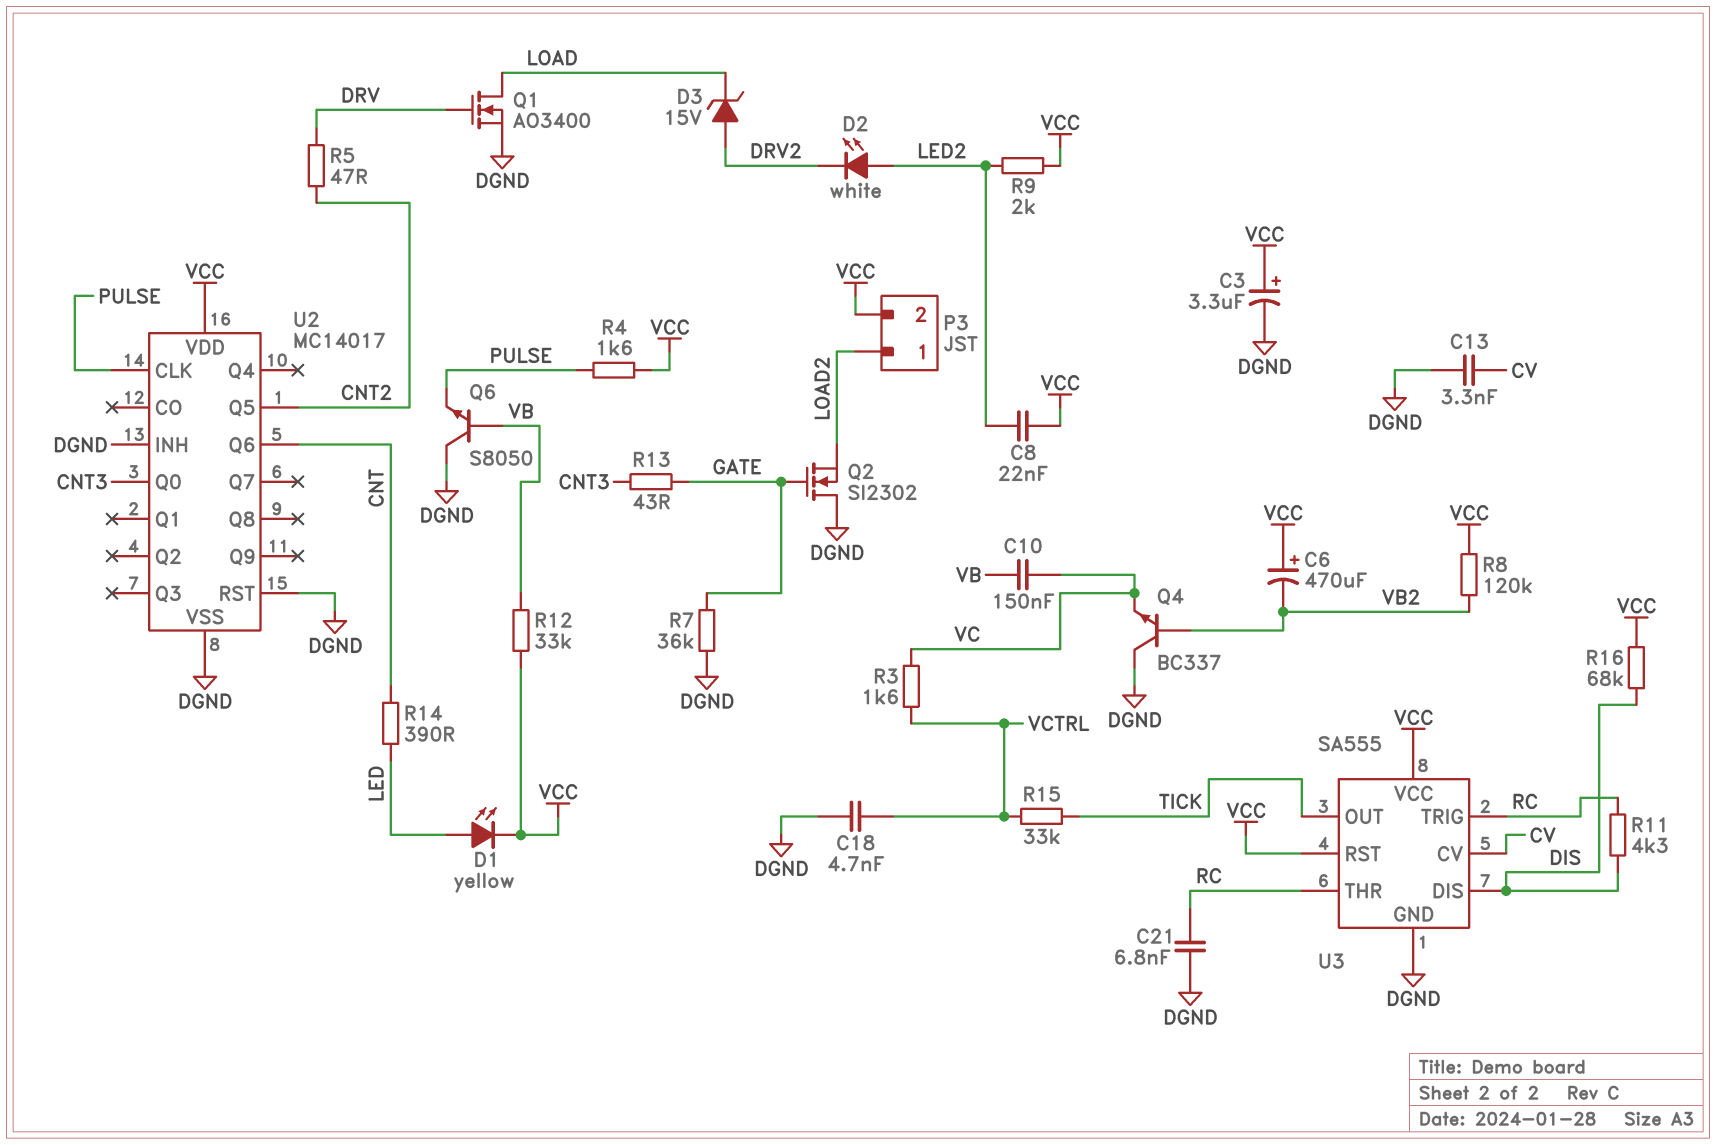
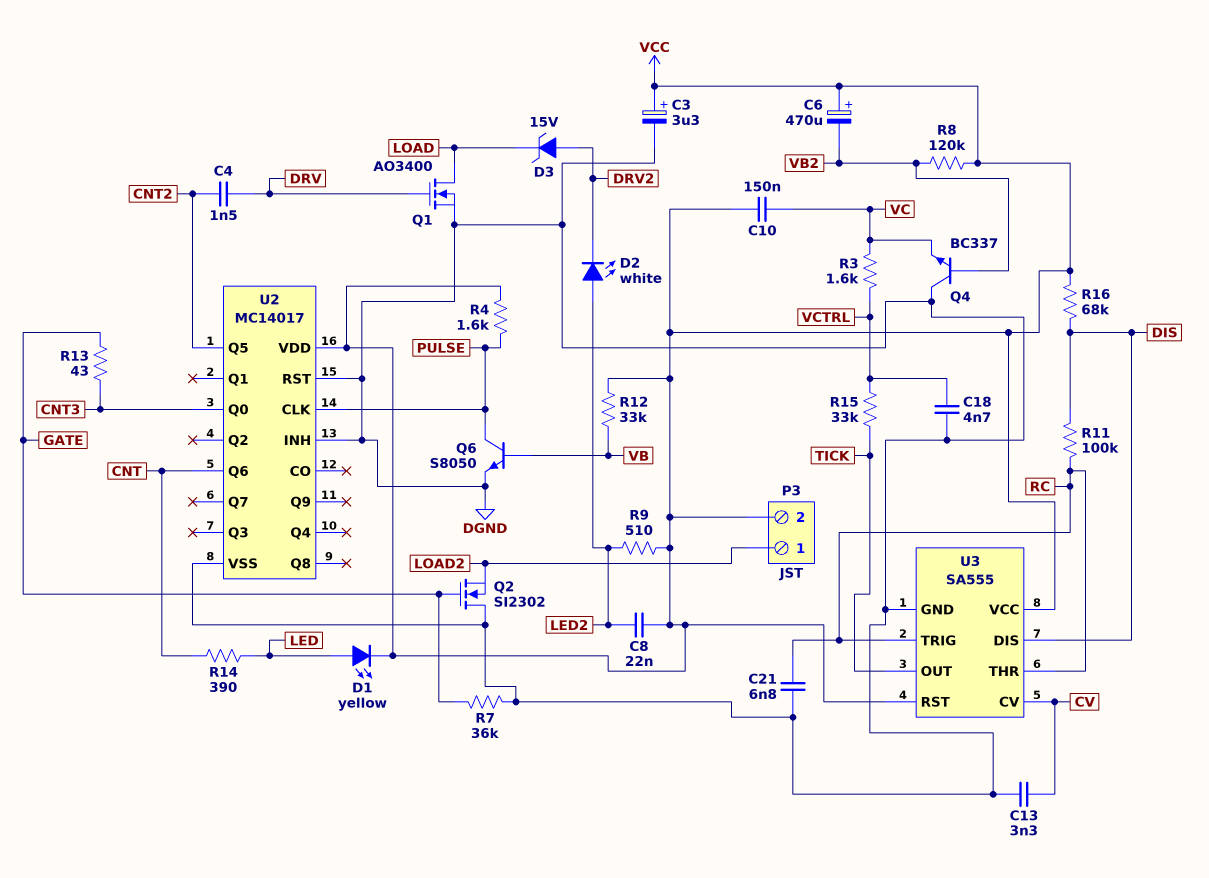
C4: none -> 1.5nF (CNT2, DRV)
C10: 150nF (VB, VC) -> 150nF (VC, VCC)
Q6: NPN S8050 (B VB, C DGND, E PULSE) -> NPN S8050 (B VB, C PULSE, E DGND)
R5: 47 (CNT2, DRV) -> none
R9: 2k (LED2, VCC) -> 510 (LED2, VCC)
R11: 4.3k (DIS, RC) -> 100k (DIS, RC)

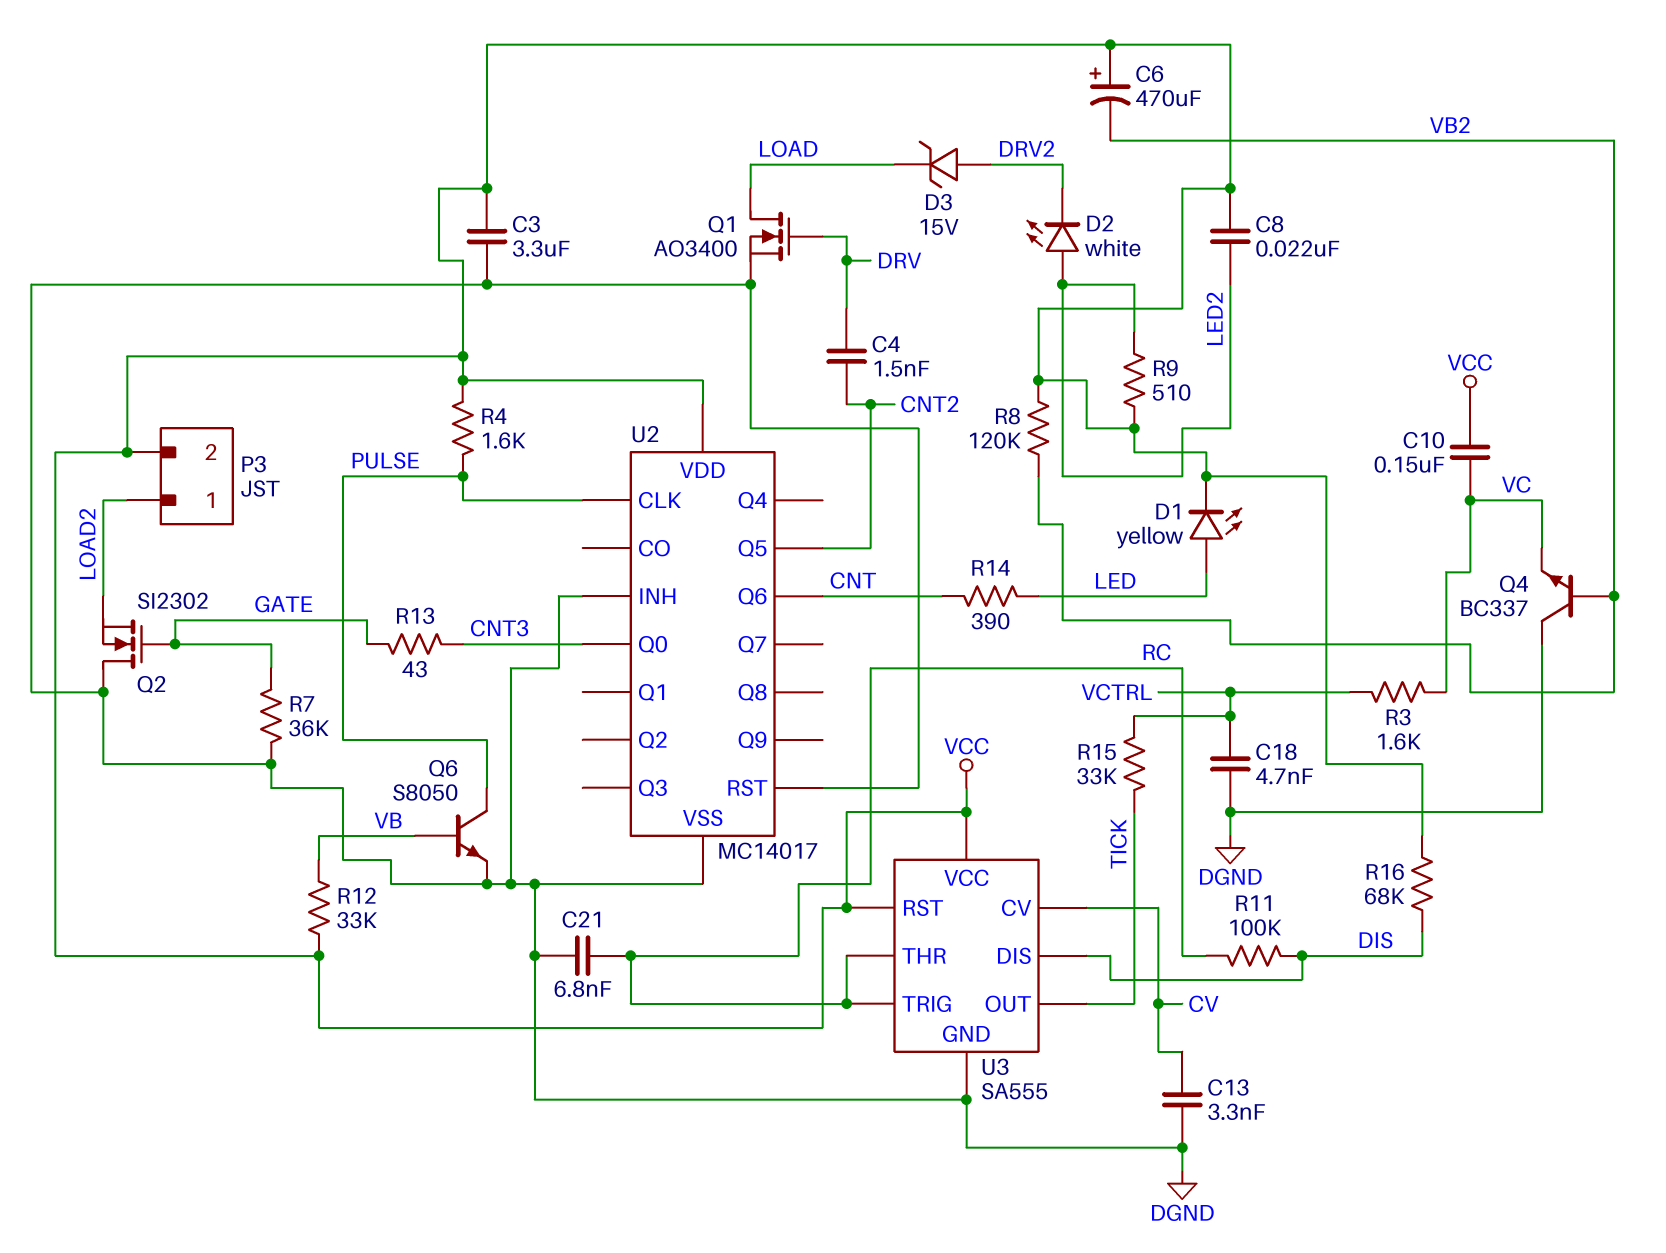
C3: 3.3uF (plus VCC, minus DGND) -> 3.3uF (DGND, VCC)

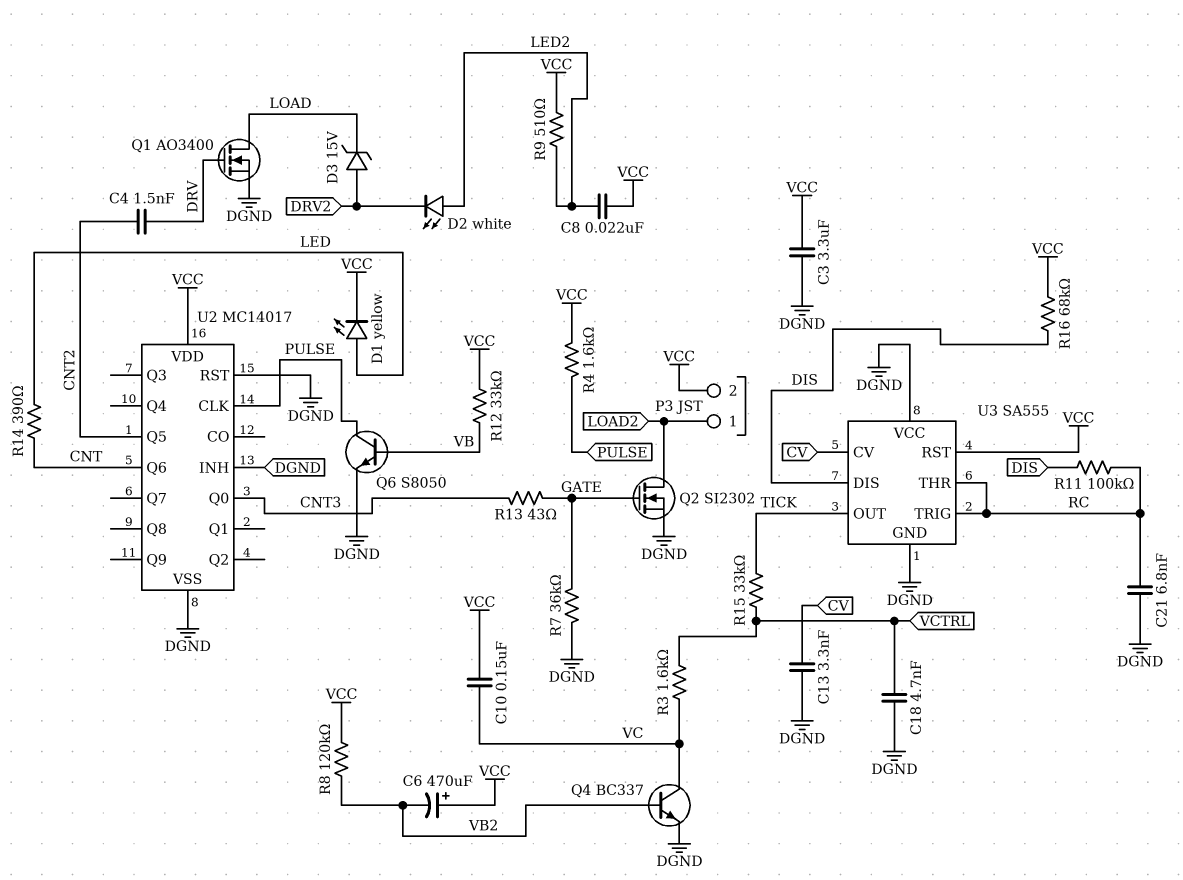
Q2: NMOS SI2302 (G GATE, D DGND, S LOAD2) -> NMOS SI2302 (G GATE, D LOAD2, S DGND)
Q4: NPN BC337 (B VB2, C DGND, E VC) -> NPN BC337 (B VB2, C VC, E DGND)
U3 pin VCC: VCC -> DGND

